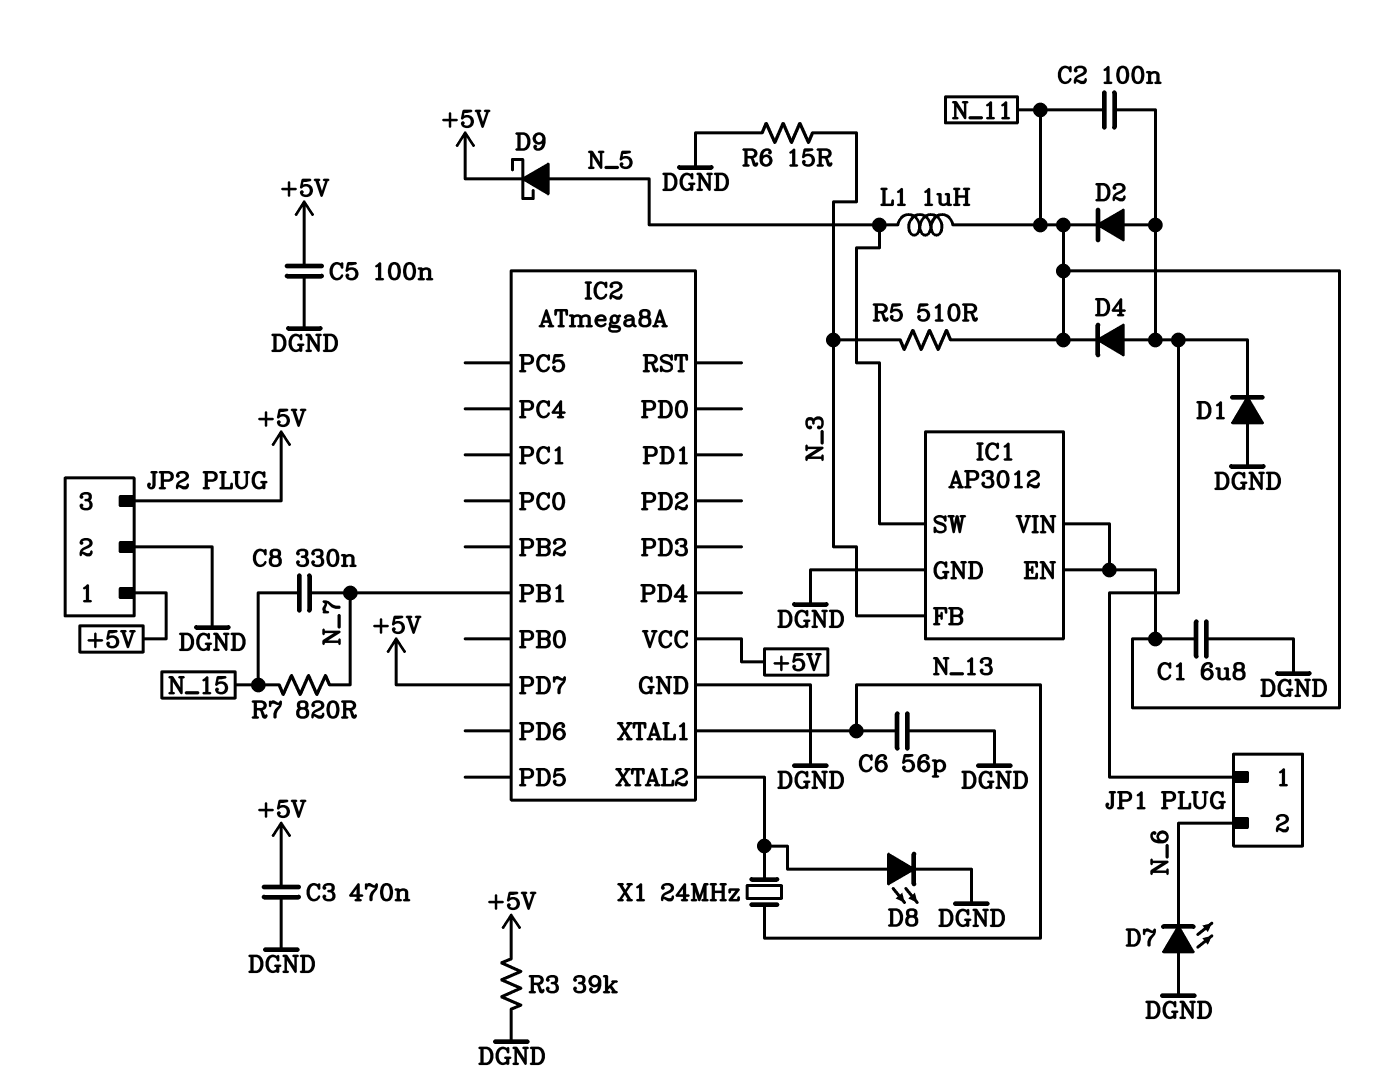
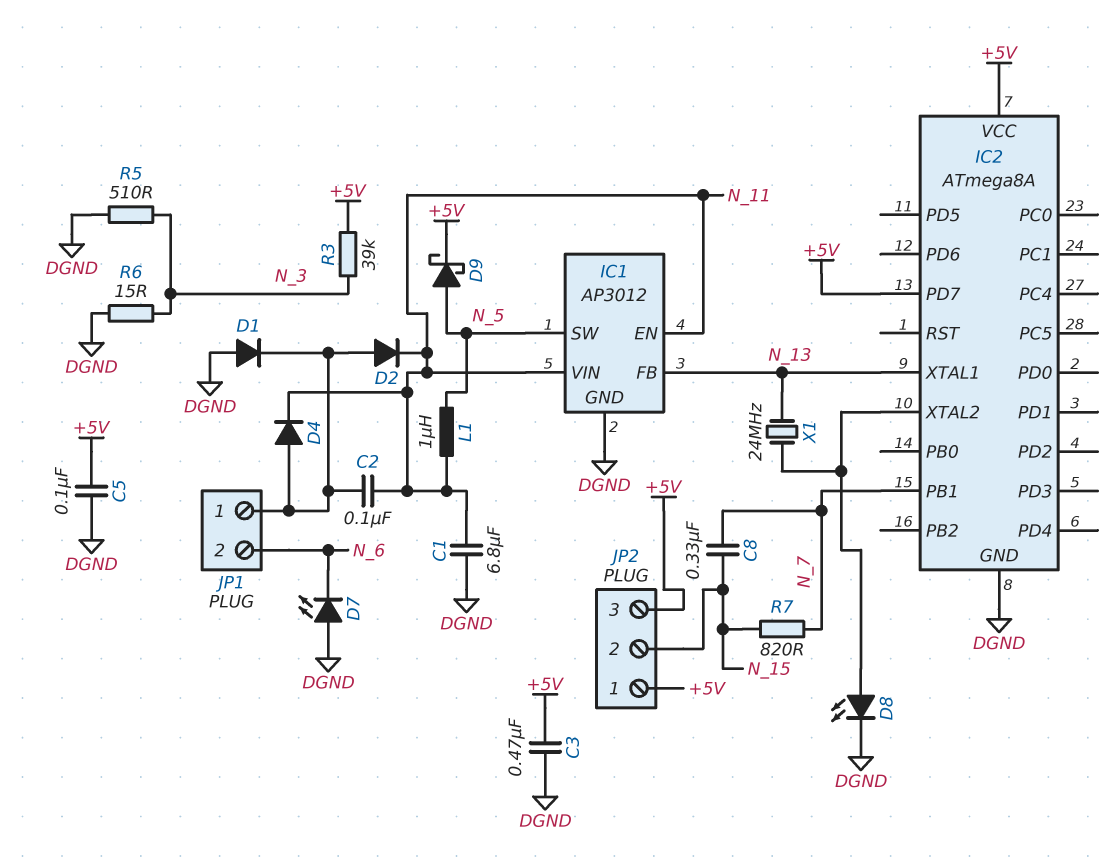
C6: 56pF (DGND, N_13) -> none
IC1 pin FB: N_3 -> N_13
JP2 pin 2: DGND -> N_15
R3: 39k (+5V, DGND) -> 39k (+5V, N_3)
R5: 510 (N_3, N_11) -> 510 (DGND, N_3)

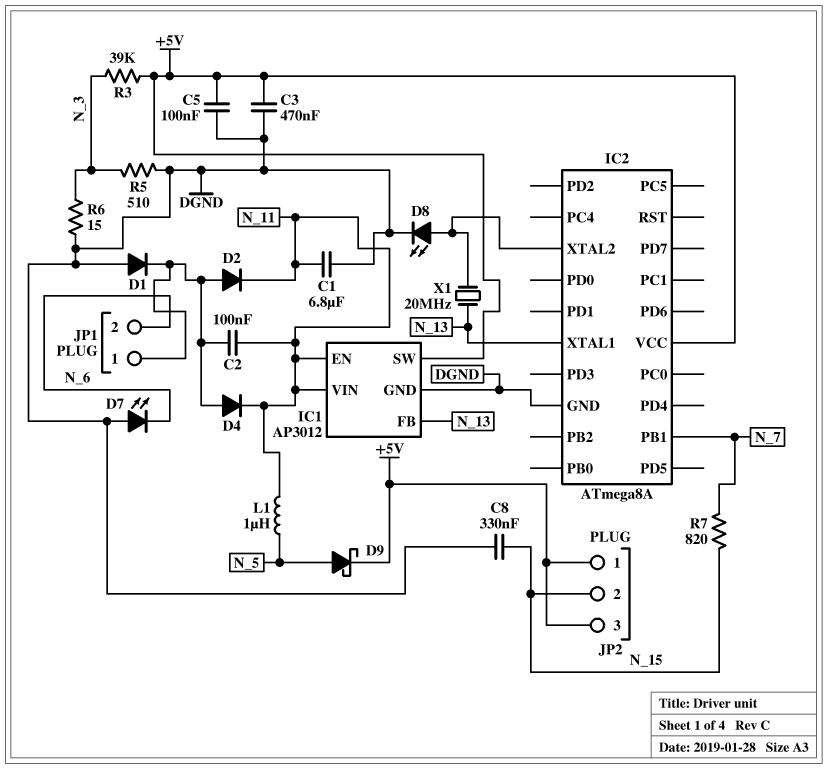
C8: 330nF (N_7, N_15) -> 330nF (DGND, N_15)
IC1 pin SW: N_5 -> +5V
IC2 pin PD7: +5V -> none
X1: 24MHz (IC2/XTAL2, N_13) -> 20MHz (IC2/XTAL2, N_13)

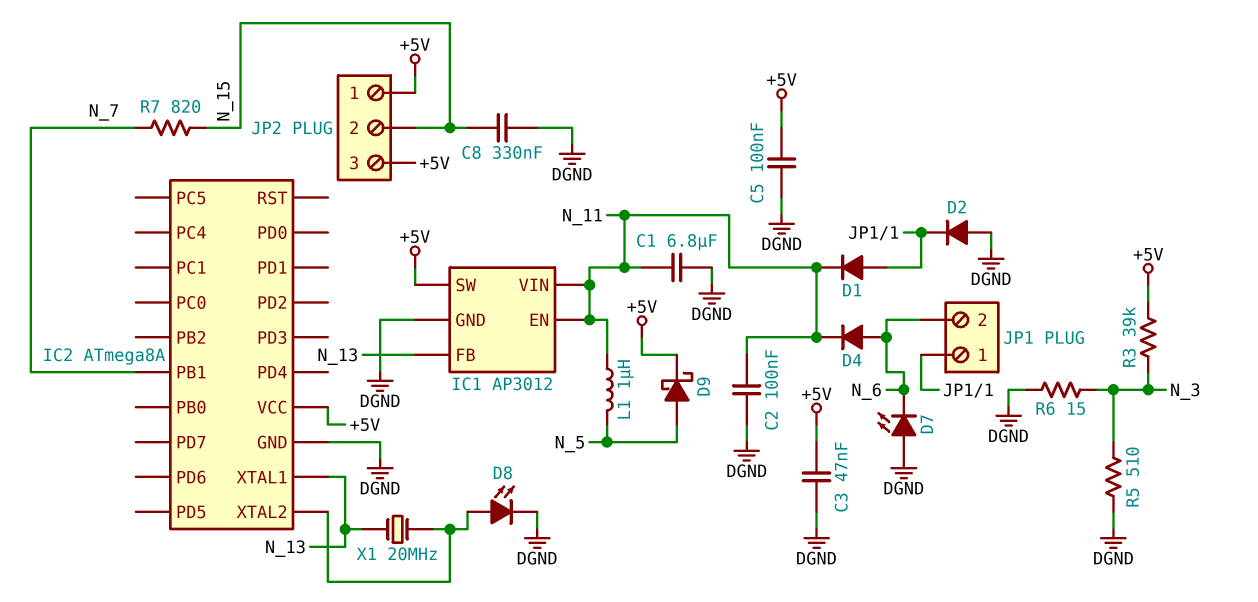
C2: 100nF (JP1/1, N_11) -> 100nF (DGND, N_11)
C3: 470nF (+5V, DGND) -> 47nF (+5V, DGND)
D1: diode (A DGND, K JP1/1) -> diode (A JP1/1, K N_11)
D2: diode (A JP1/1, K N_11) -> diode (A DGND, K JP1/1)
D4: diode (A JP1/1, K N_11) -> diode (A N_6, K N_11)

